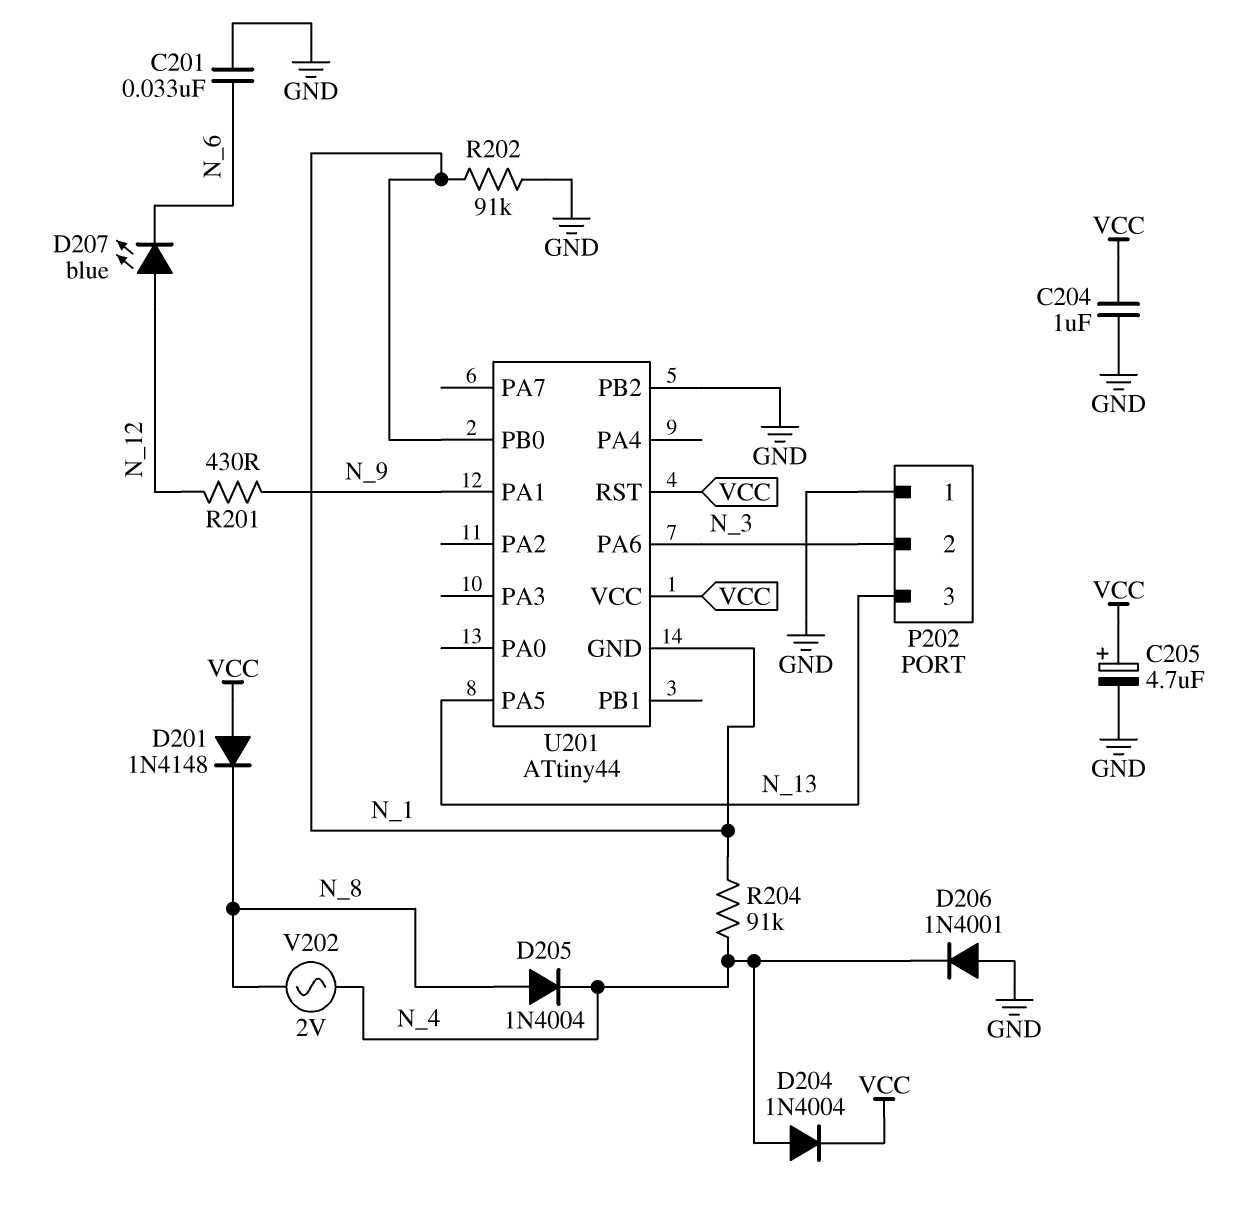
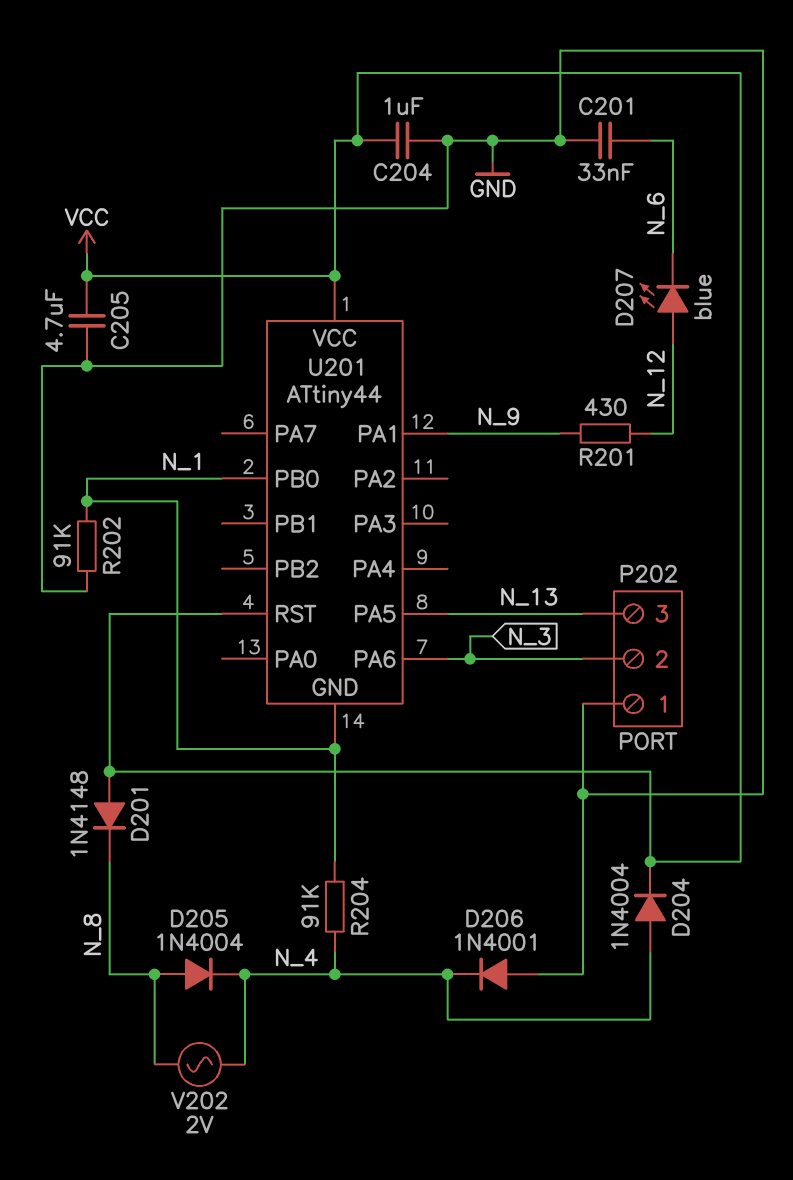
C205: 4.7uF (plus VCC, minus GND) -> 4.7uF (GND, VCC)
U201 pin PB2: GND -> none

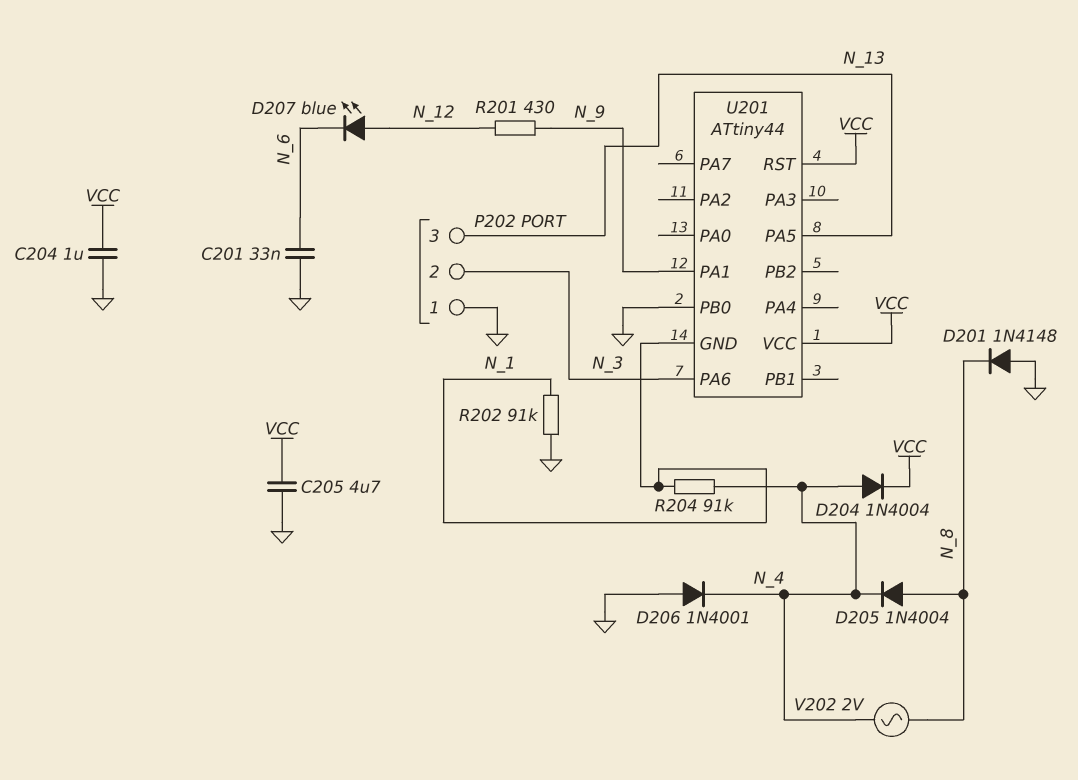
D201: diode 1N4148 (A VCC, K N_8) -> diode 1N4148 (A GND, K N_8)
U201 pin PB0: N_1 -> GND

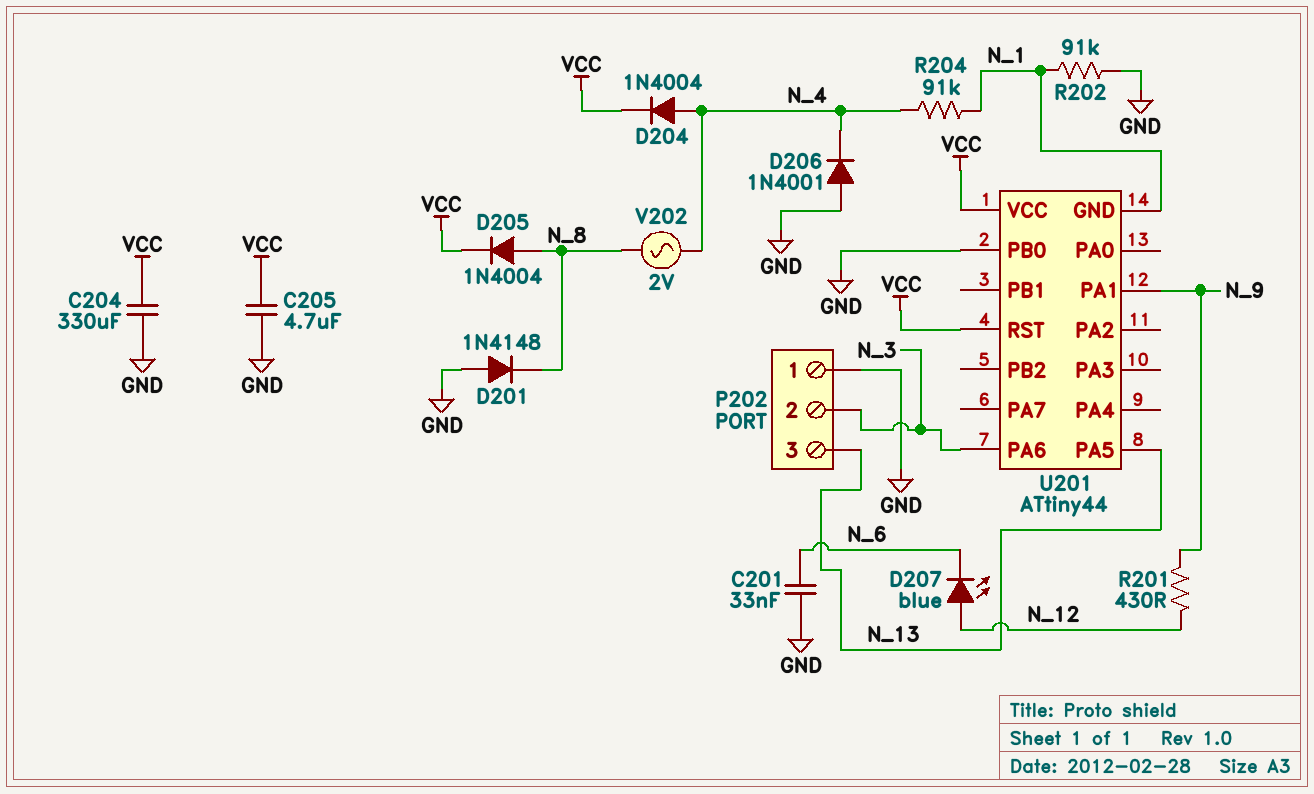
C204: 1uF (GND, VCC) -> 330uF (GND, VCC)
D205: diode 1N4004 (A N_8, K N_4) -> diode 1N4004 (A N_8, K VCC)

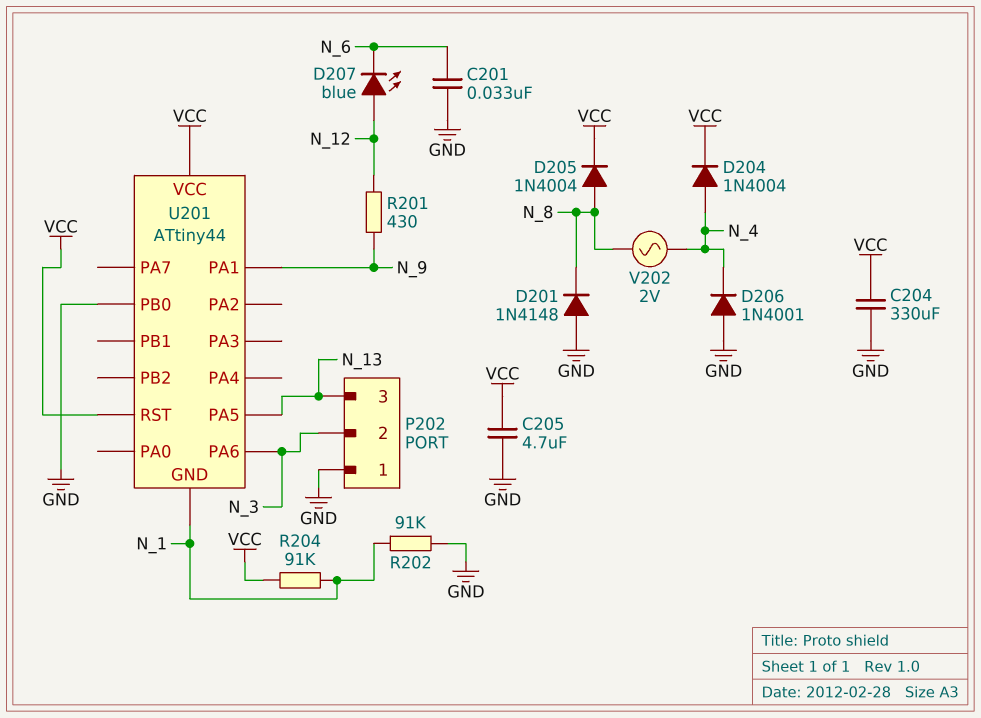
R204: 91k (N_1, N_4) -> 91k (N_1, VCC)

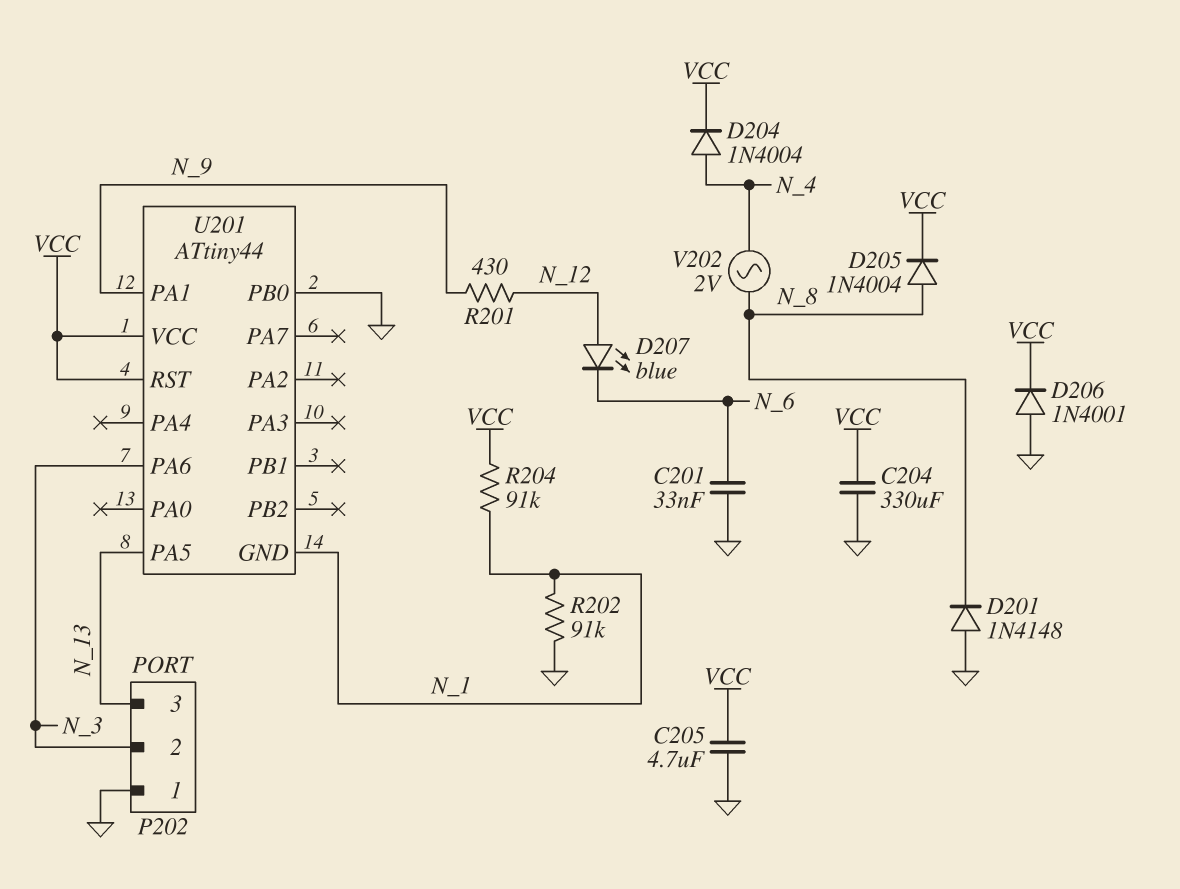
D206: diode 1N4001 (A GND, K N_4) -> diode 1N4001 (A GND, K VCC)

